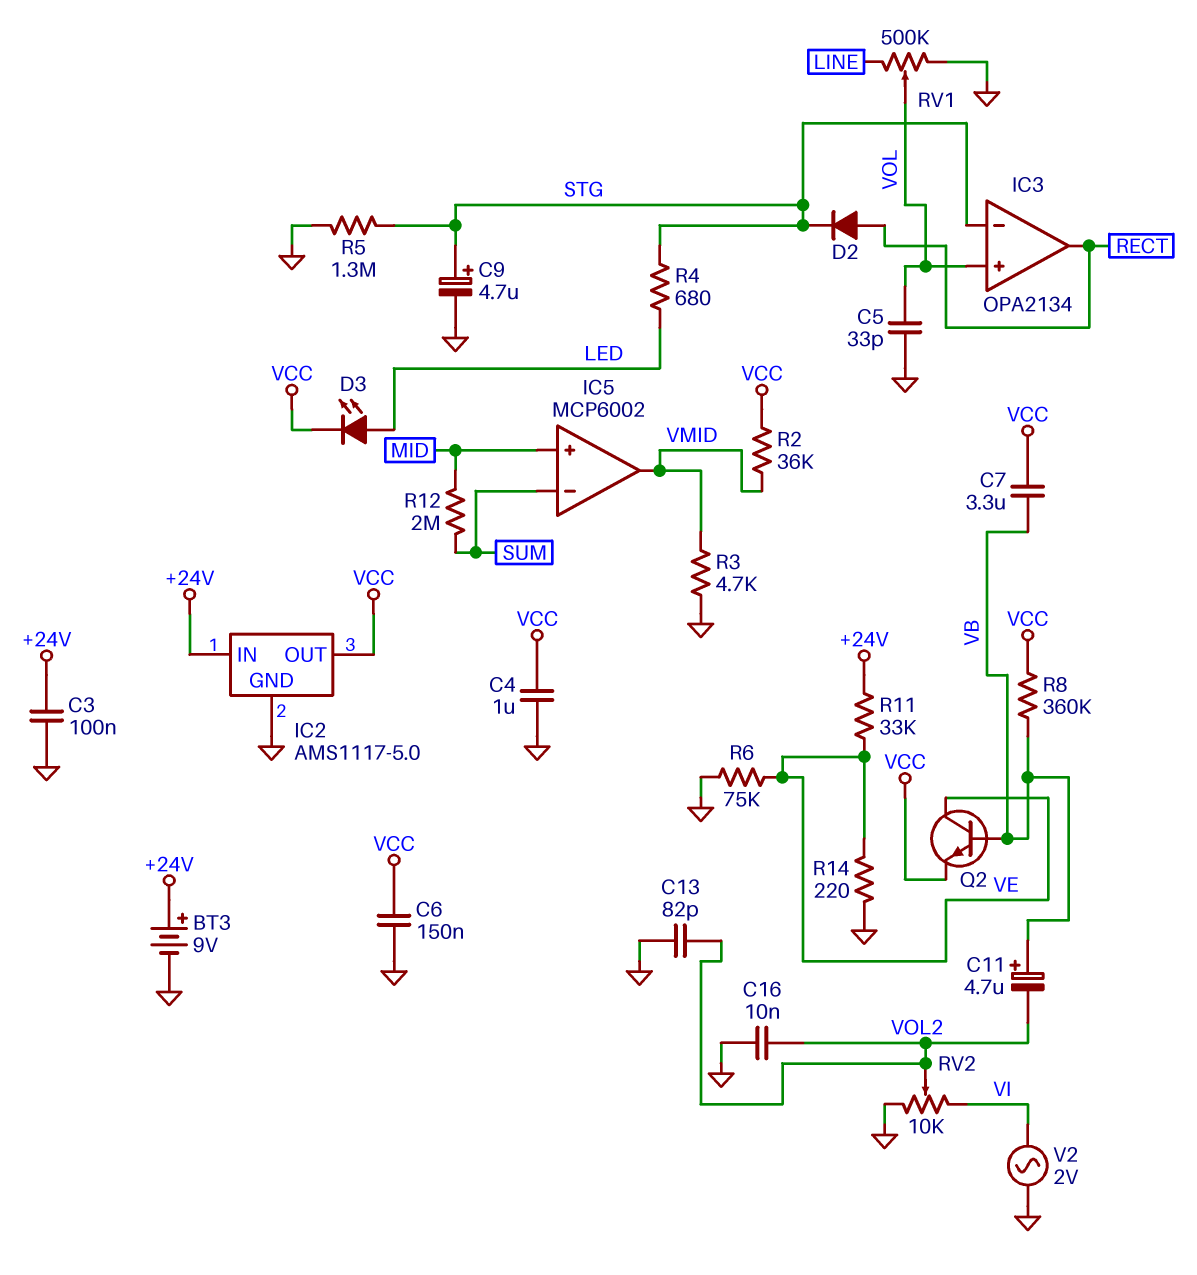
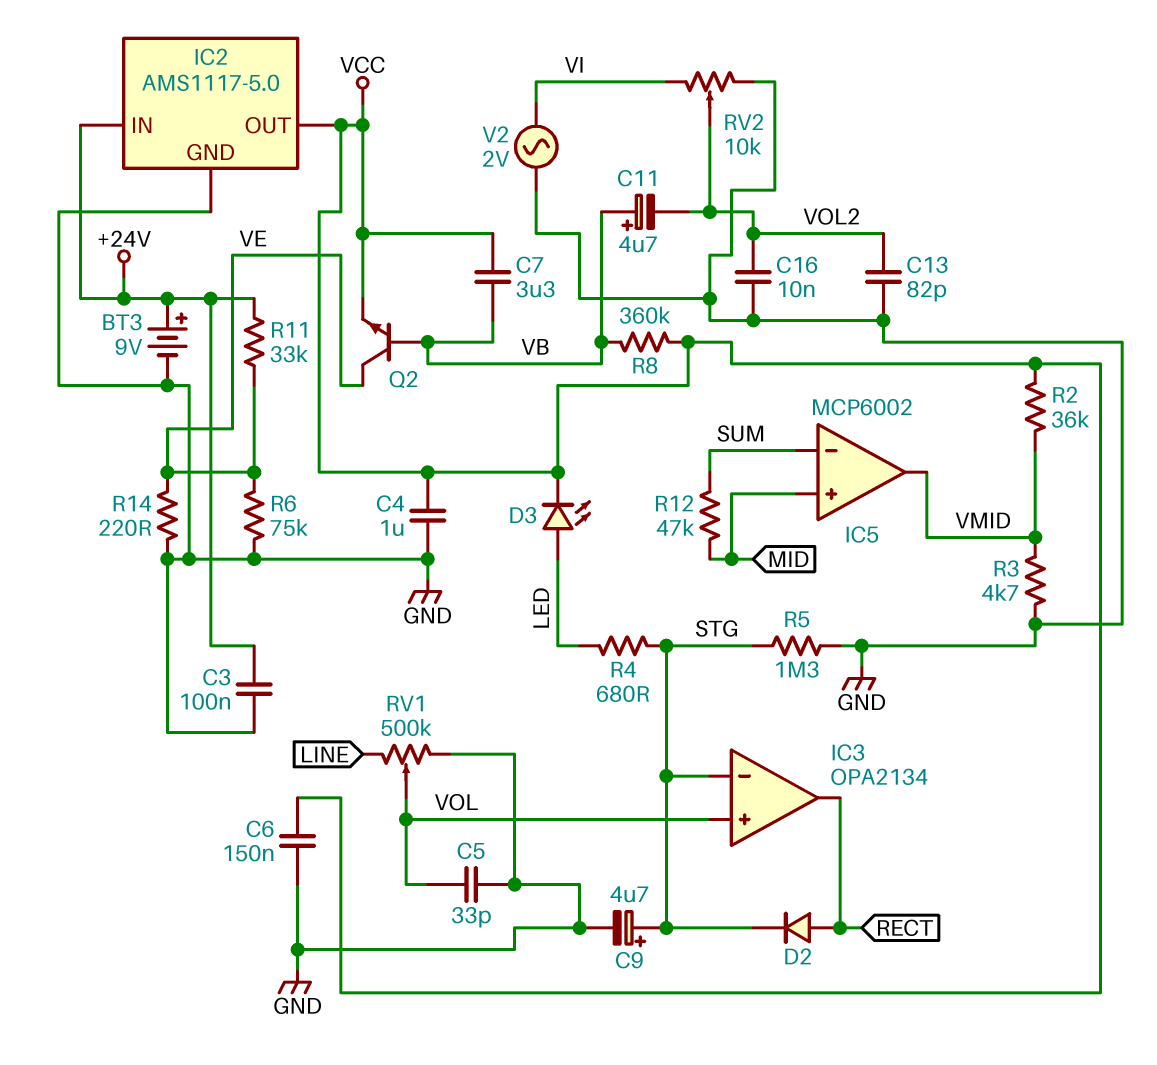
R12: 2M (MID, SUM) -> 47k (MID, SUM)

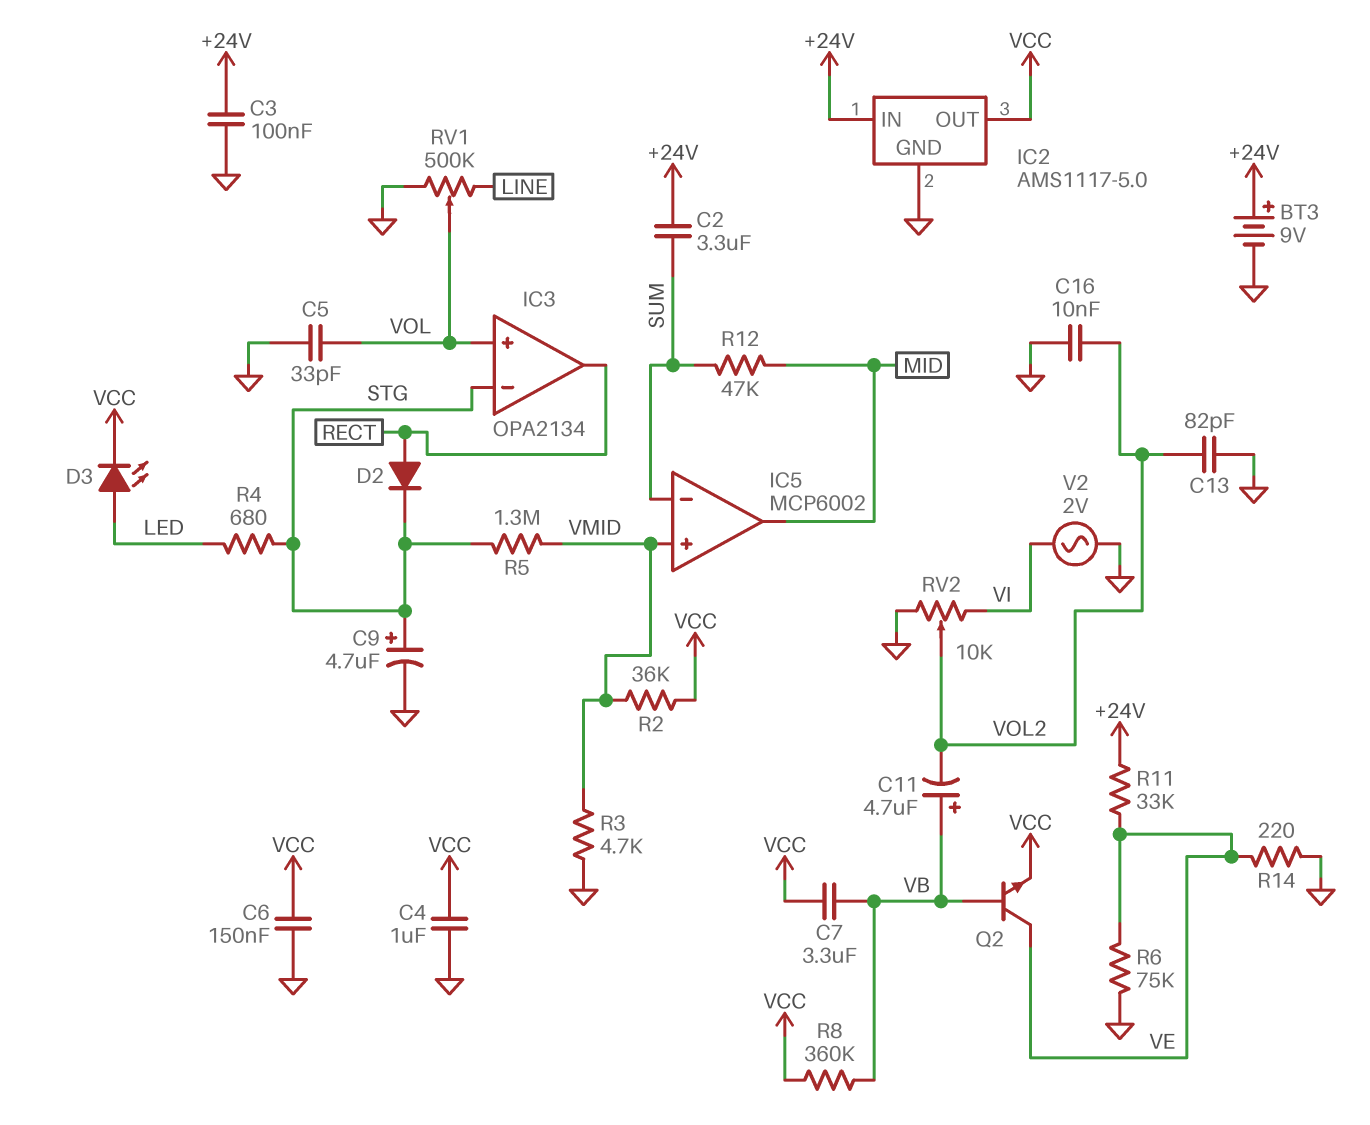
C2: none -> 3.3uF (+24V, SUM)
IC5 pin in+: MID -> VMID
IC5 pin out: VMID -> MID
R5: 1.3M (GND, STG) -> 1.3M (STG, VMID)

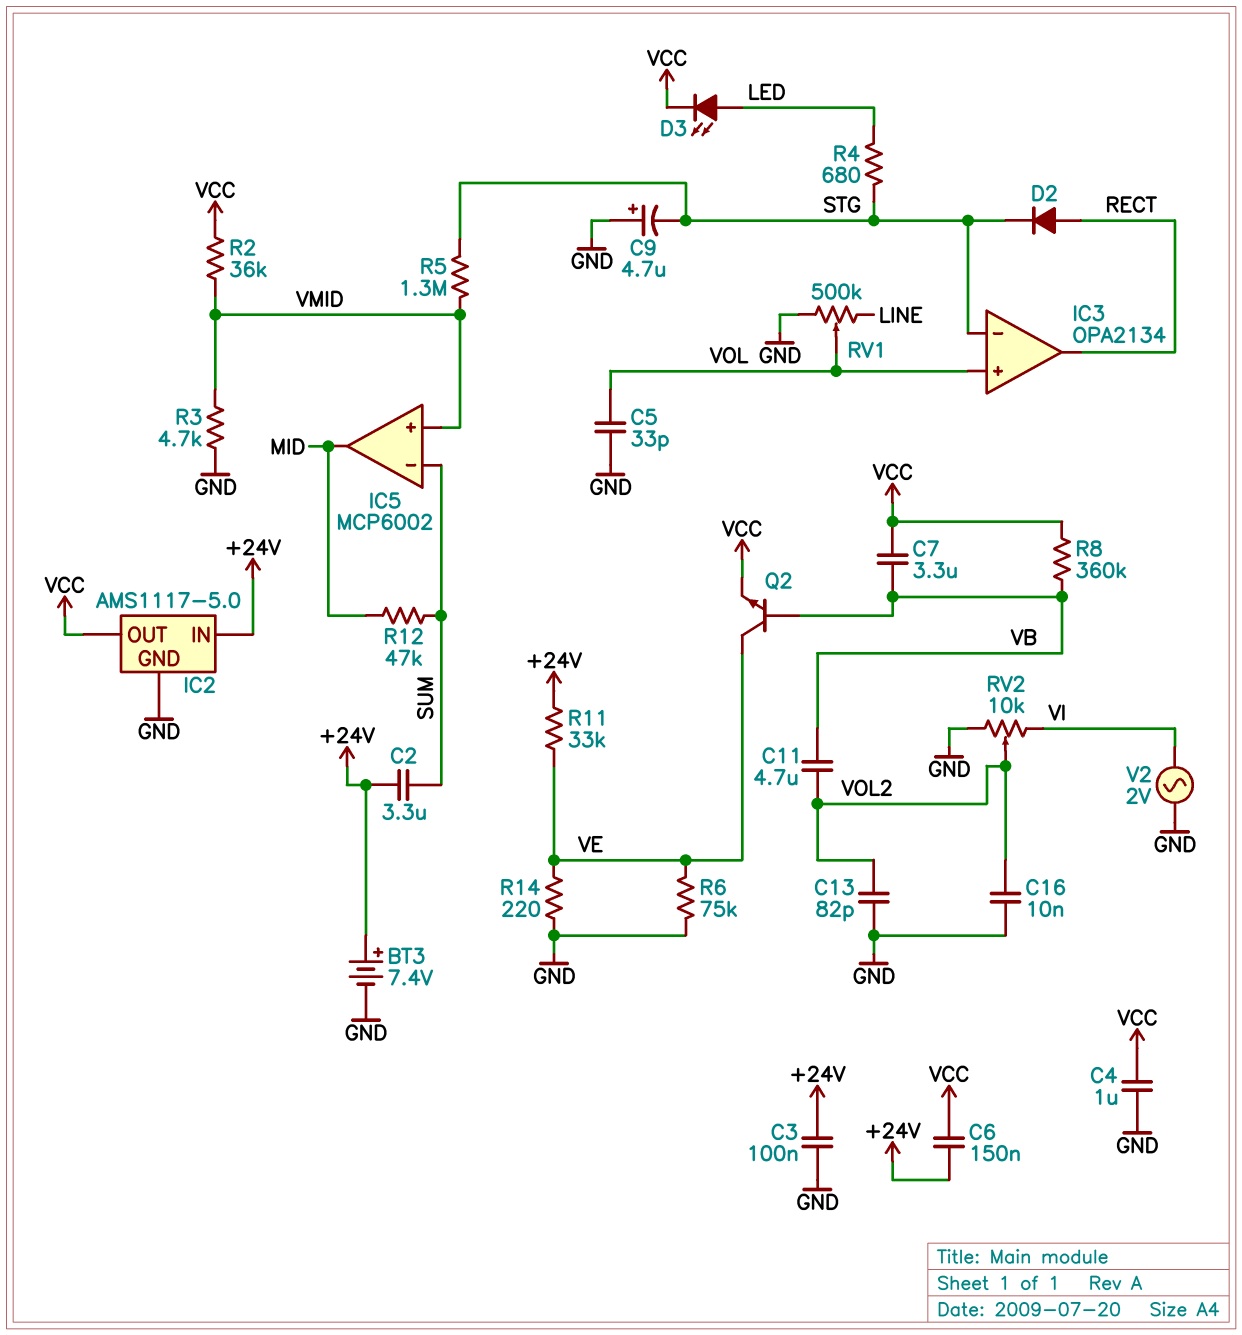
BT3: 9V (plus +24V, minus GND) -> 7.4V (plus +24V, minus GND)
C6: 150nF (GND, VCC) -> 150nF (+24V, VCC)
C9: 4.7uF (plus STG, minus GND) -> 4.7uF (plus GND, minus STG)
C11: 4.7uF (plus VB, minus VOL2) -> 4.7uF (VB, VOL2)

